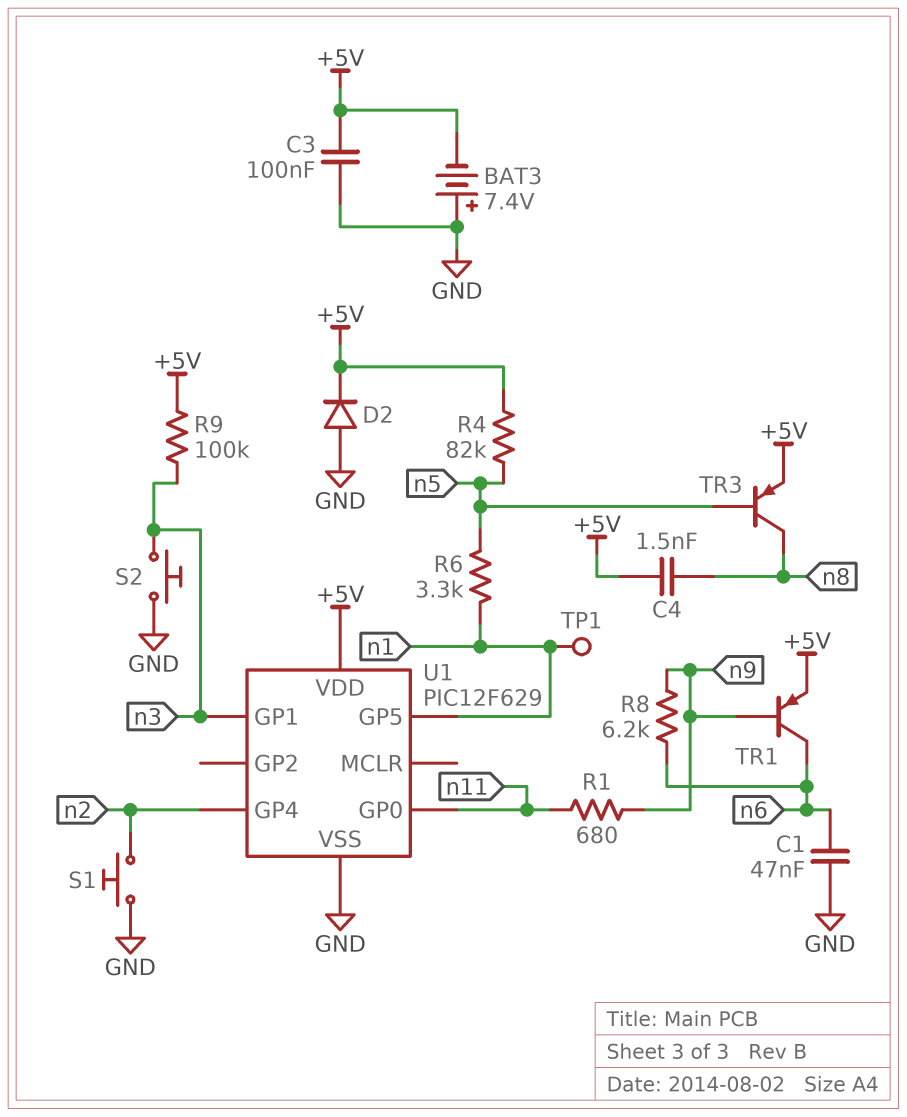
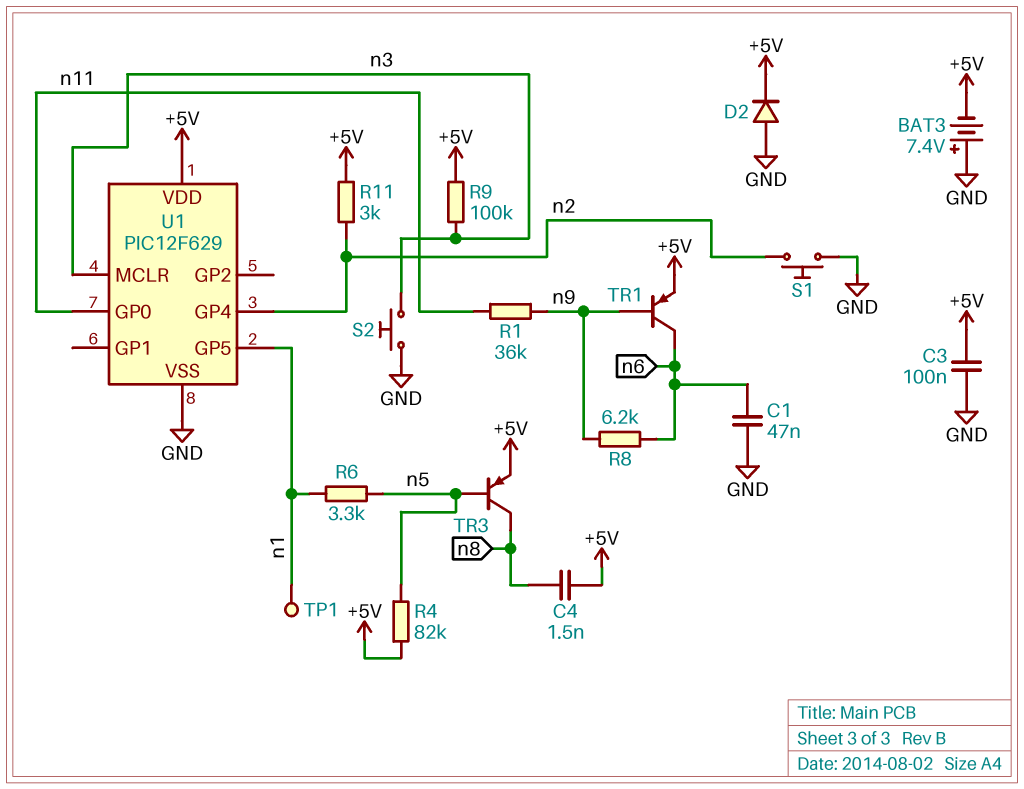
R1: 680 (n9, n11) -> 36k (n9, n11)
R11: none -> 3k (+5V, n2)
U1 pin GP1: n3 -> none
U1 pin MCLR: none -> n3

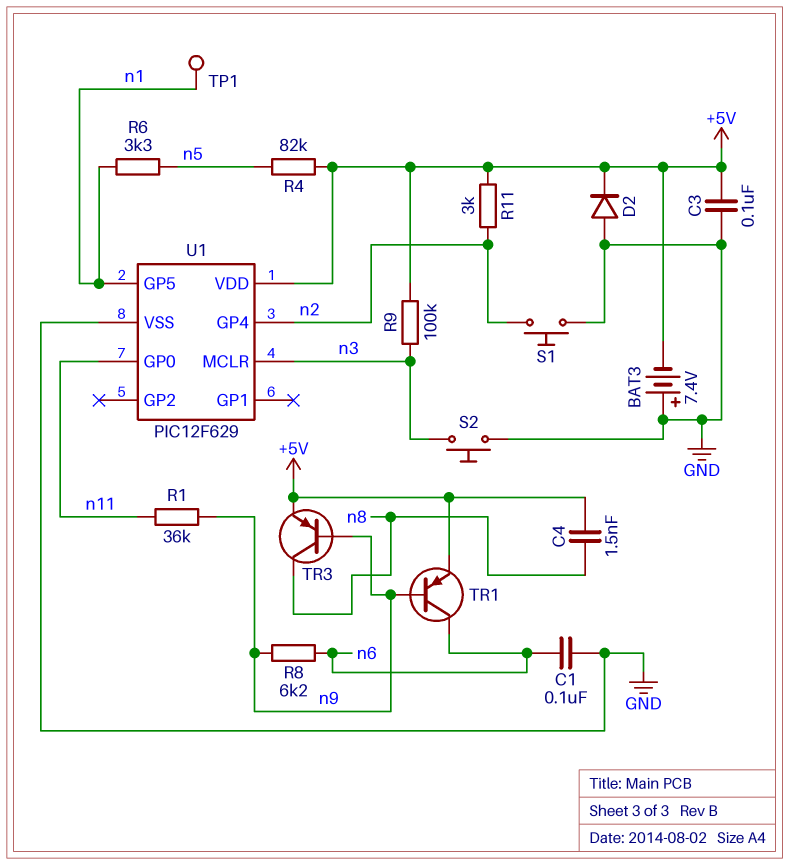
C1: 47nF (GND, n6) -> 100nF (GND, n6)
TR3: PNP (B n5, C n8, E +5V) -> PNP (B n9, C n8, E +5V)

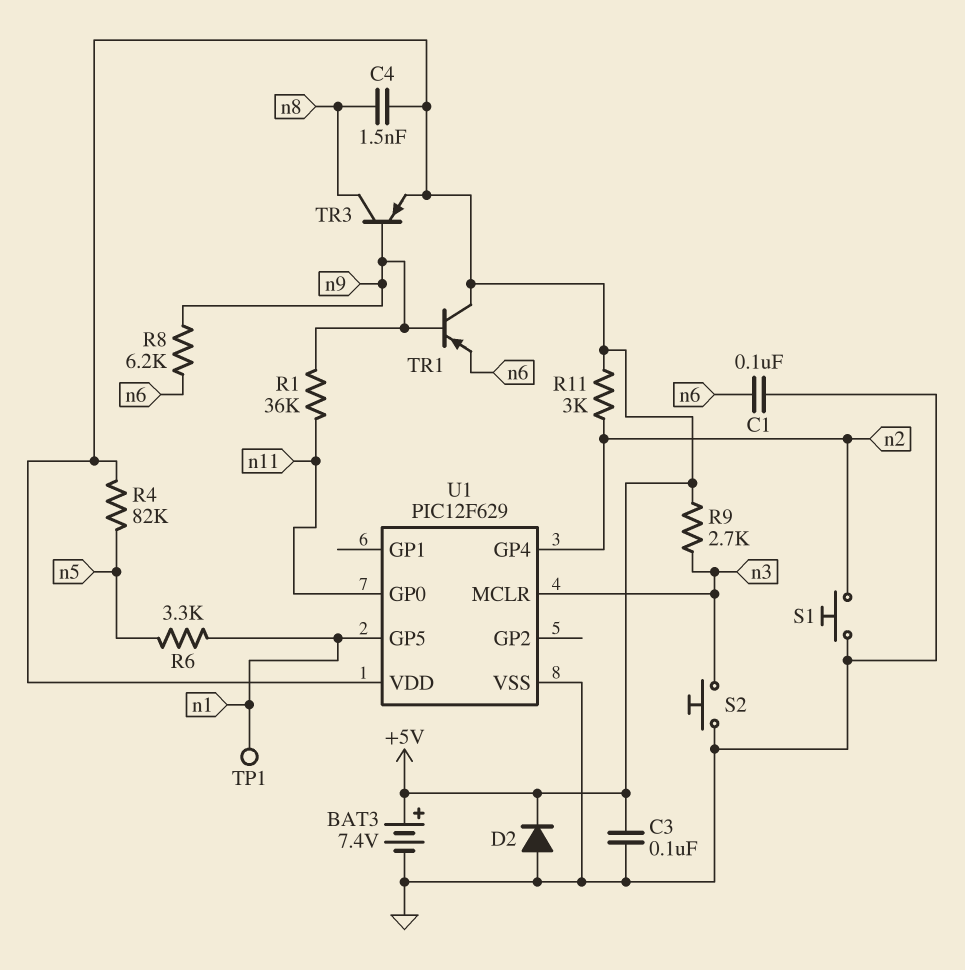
BAT3: 7.4V (plus GND, minus +5V) -> 7.4V (plus +5V, minus GND)
R9: 100k (+5V, n3) -> 2.7k (+5V, n3)
TR1: PNP (B n9, C n6, E +5V) -> PNP (B n9, C +5V, E n6)

